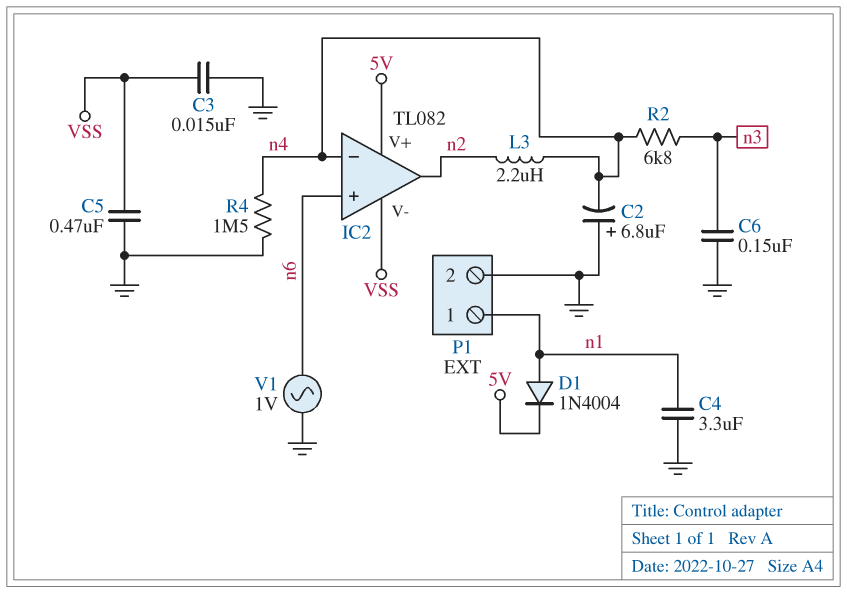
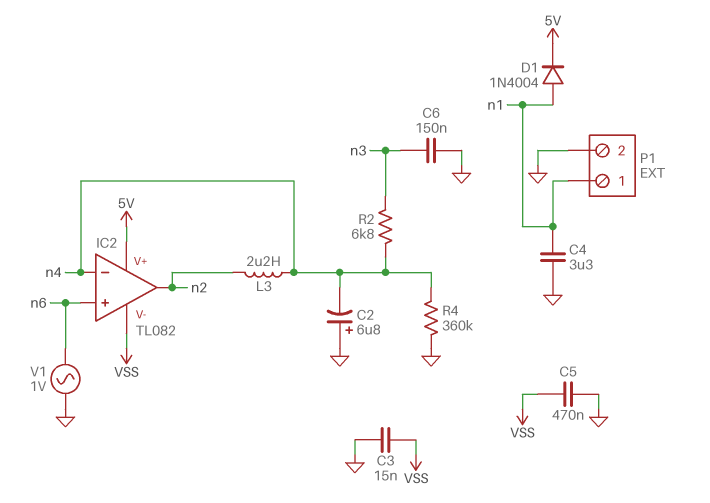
R4: 1.5M (GND, n4) -> 360k (GND, n4)

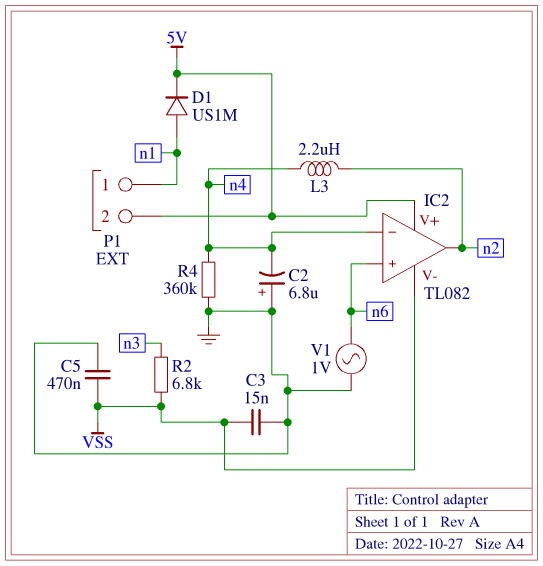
C4: 3.3uF (GND, n1) -> none
C6: 150nF (GND, n3) -> none
D1: diode 1N4004 (A n1, K 5V) -> diode US1M (A n1, K 5V)
P1 pin 2: GND -> 5V
R2: 6.8k (n3, n4) -> 6.8k (VSS, n3)

